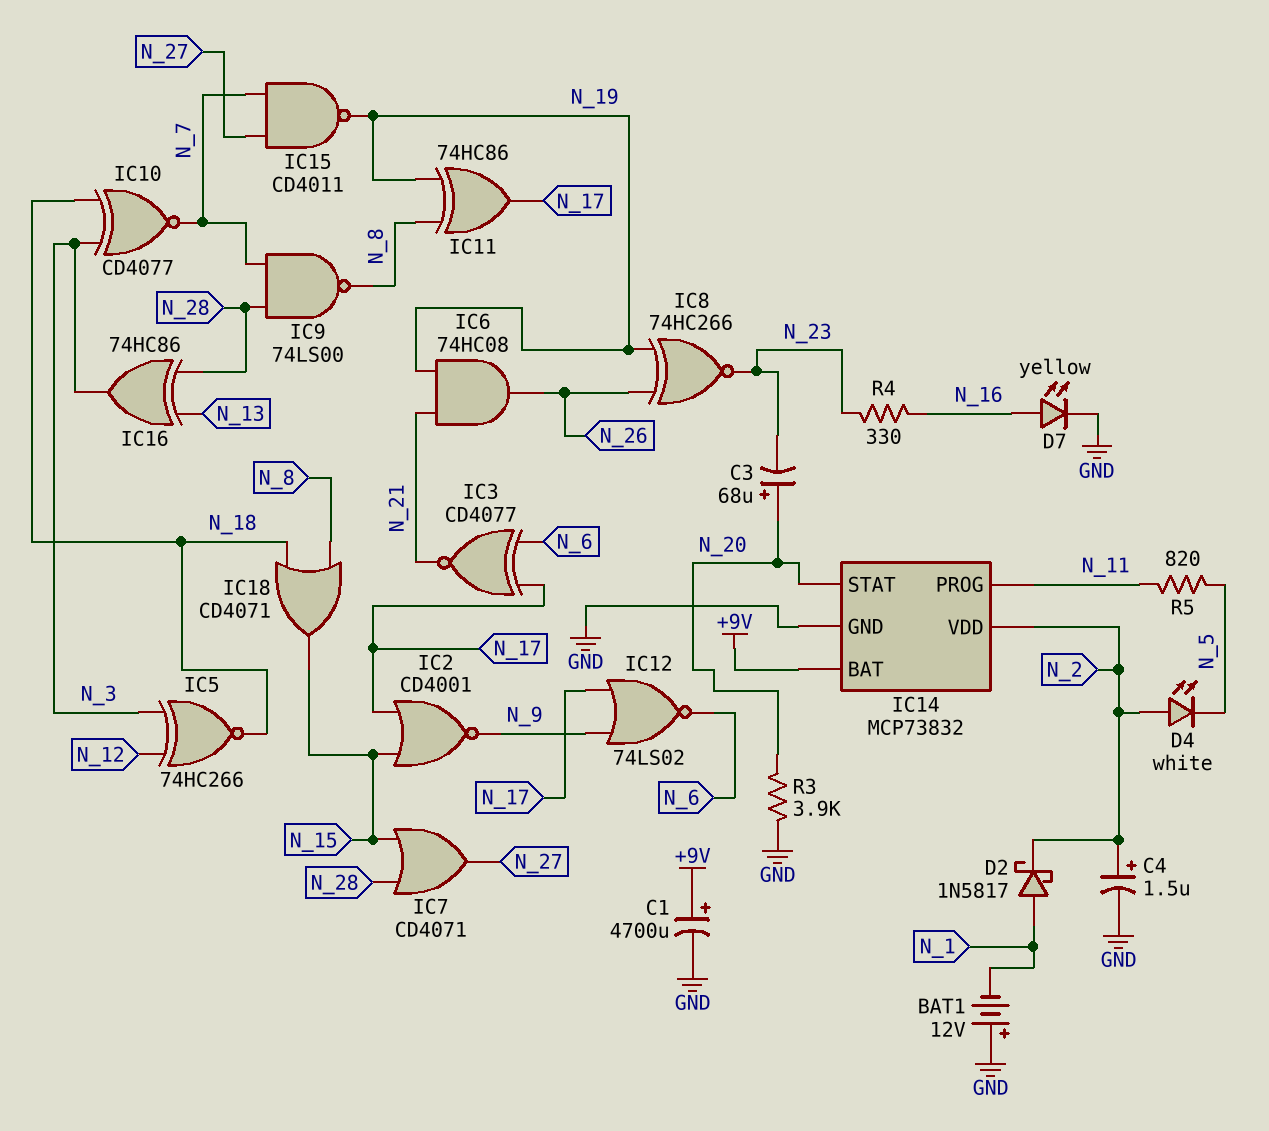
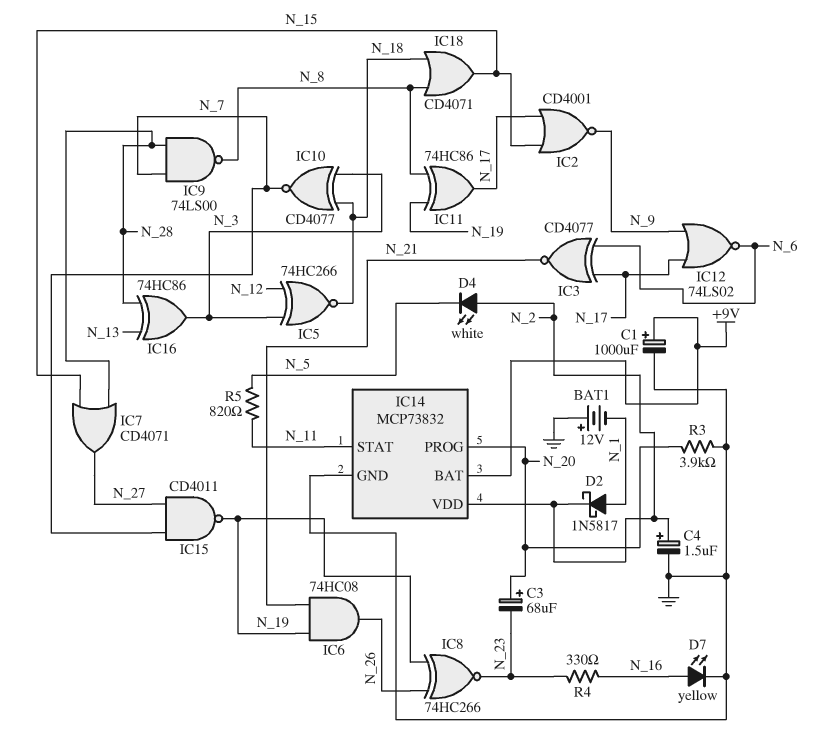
C1: 4700uF (plus +9V, minus GND) -> 1000uF (plus +9V, minus GND)
IC14 pin PROG: N_11 -> N_20
IC14 pin STAT: N_20 -> N_11

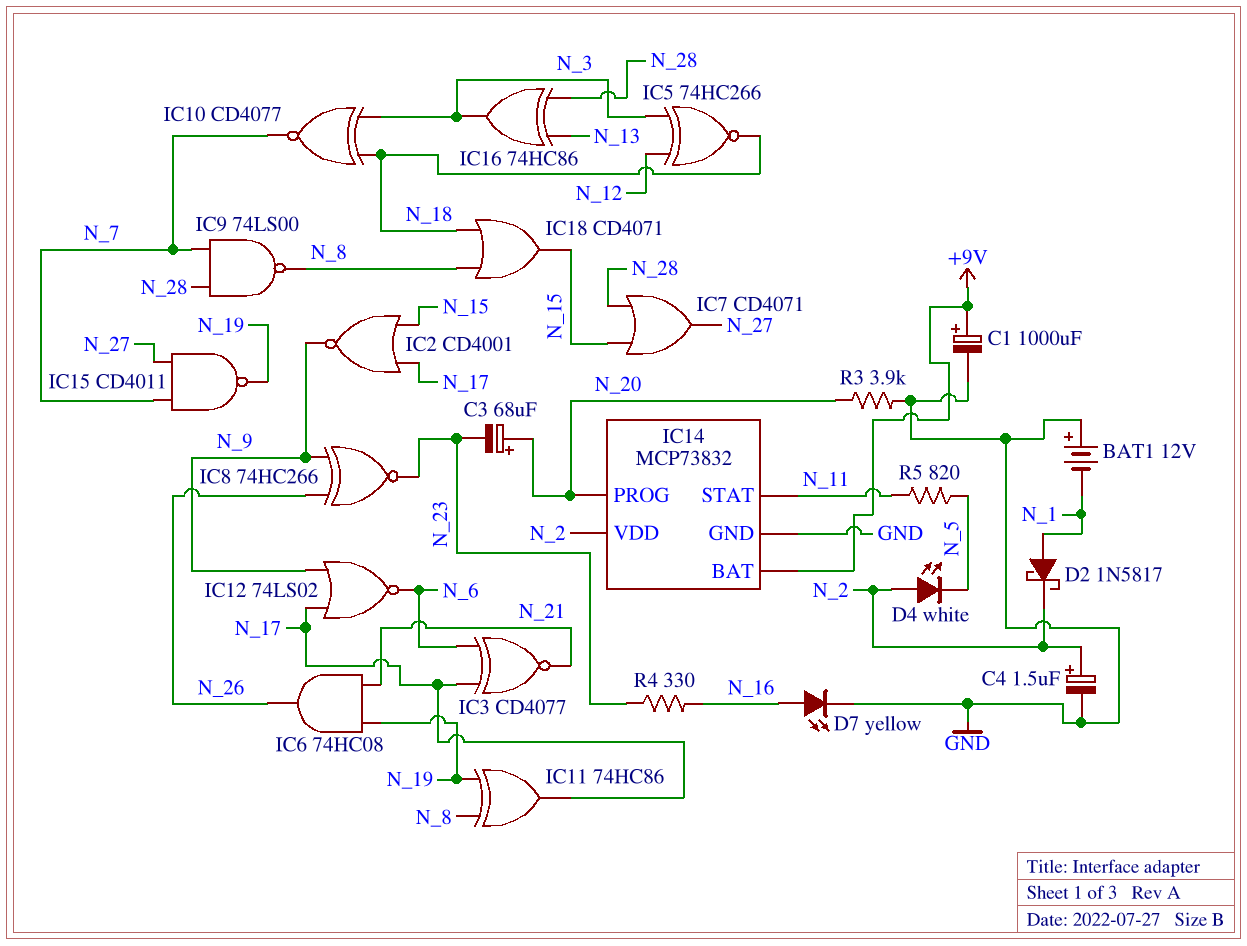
IC8: XNOR 74HC266 (in N_19, in N_26, out N_23) -> XNOR 74HC266 (in N_9, in N_26, out N_23)

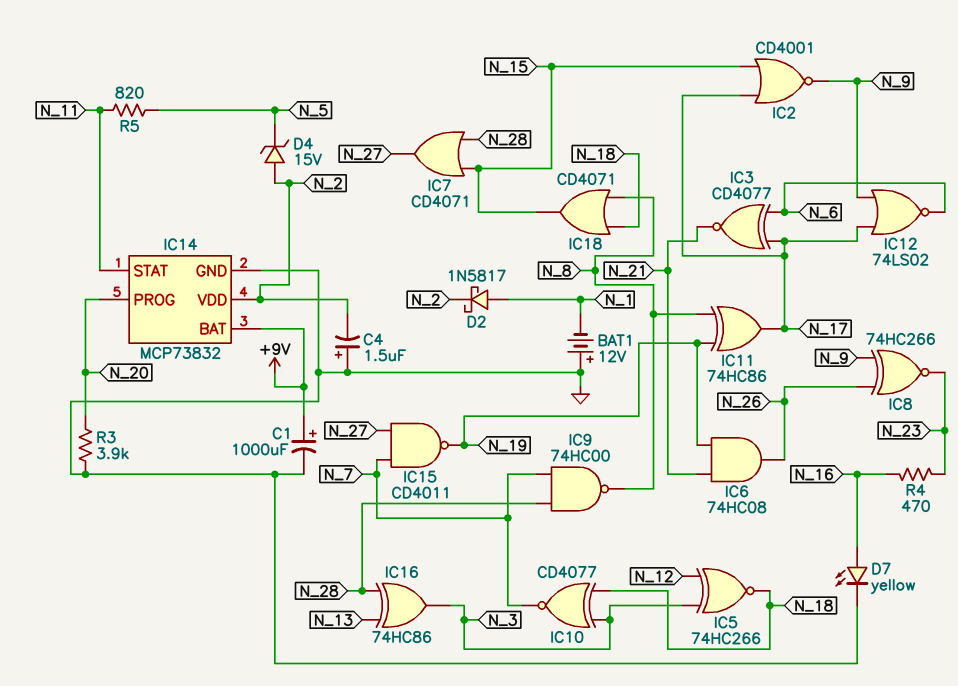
C3: 68uF (plus N_20, minus N_23) -> none
C4: 1.5uF (plus N_2, minus GND) -> 1.5uF (plus GND, minus N_2)
D4: LED white (A N_2, K N_5) -> zener 15V (A N_2, K N_5)
IC9: NAND 74LS00 (in N_7, in N_28, out N_8) -> NAND 74HC00 (in N_7, in N_28, out N_8)
R4: 330 (N_16, N_23) -> 470 (N_16, N_23)

